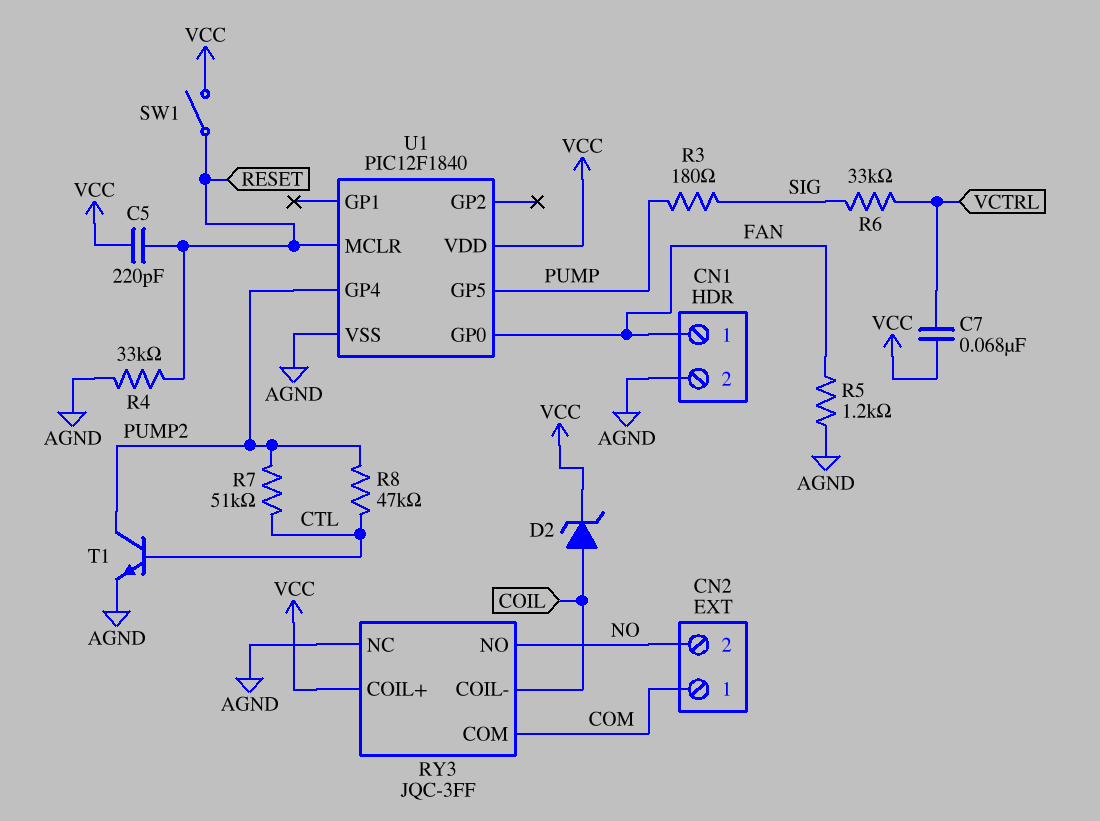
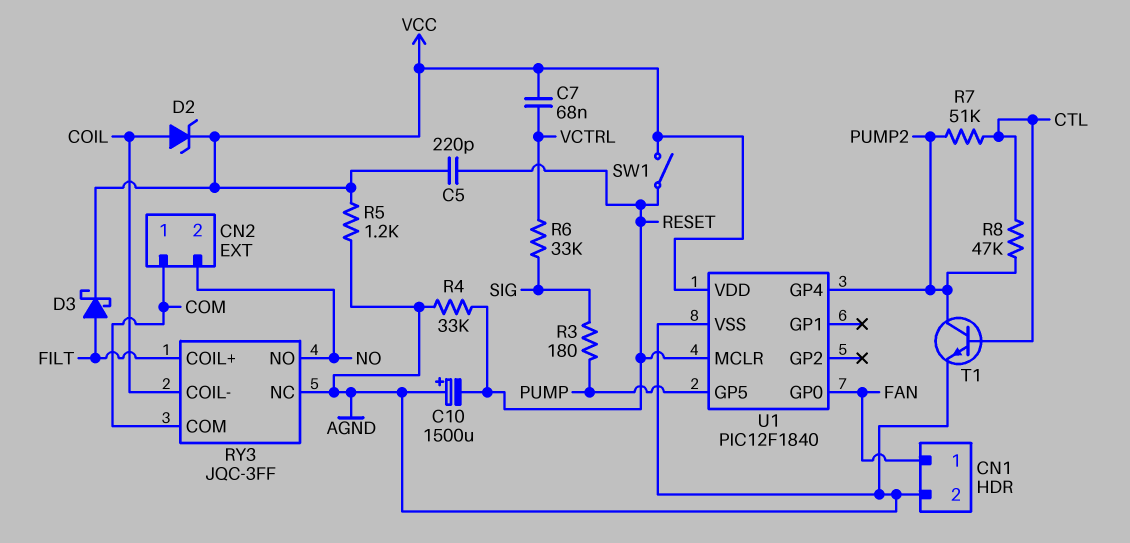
C10: none -> 1500uF (plus AGND, minus RESET)
D3: none -> schottky (A FILT, K VCC)
R5: 1.2k (AGND, FAN) -> 1.2k (AGND, VCC)
RY3 pin COIL+: VCC -> FILT

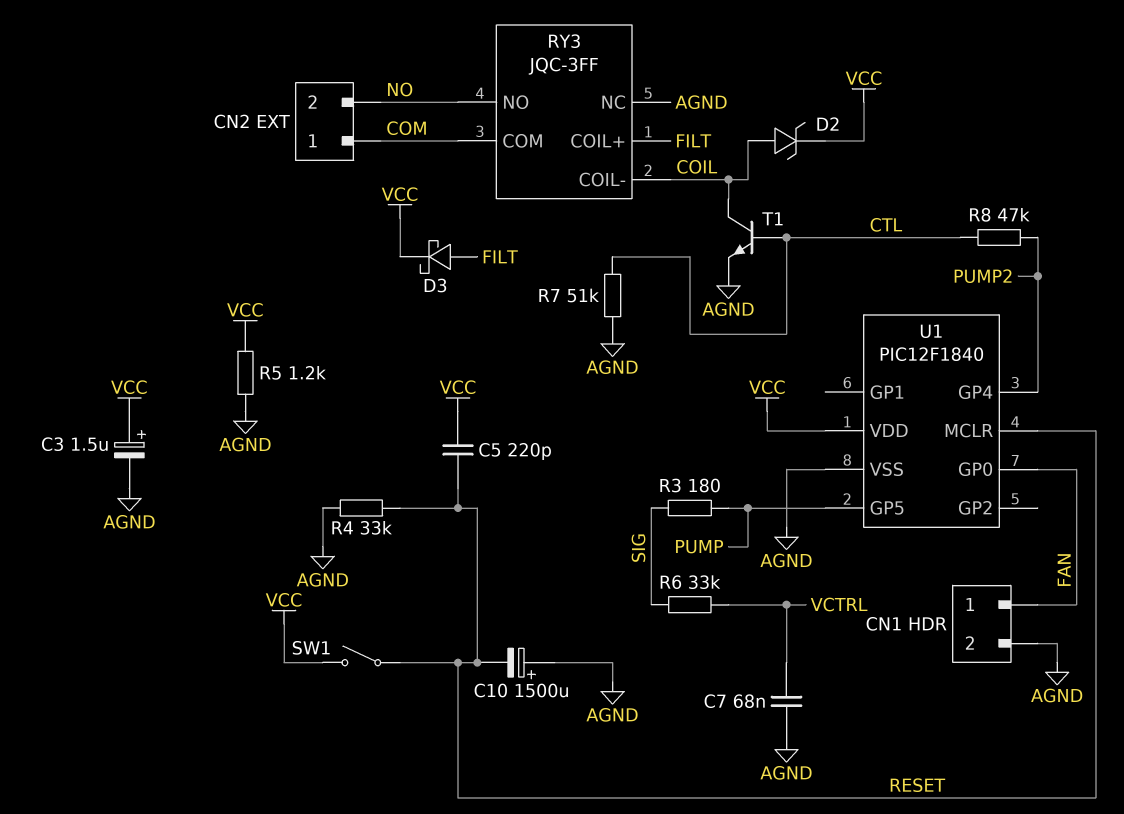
C3: none -> 1.5uF (plus VCC, minus AGND)
C7: 68nF (VCC, VCTRL) -> 68nF (AGND, VCTRL)
R7: 51k (CTL, PUMP2) -> 51k (AGND, CTL)
T1: NPN (B CTL, C PUMP2, E AGND) -> NPN (B CTL, C COIL, E AGND)

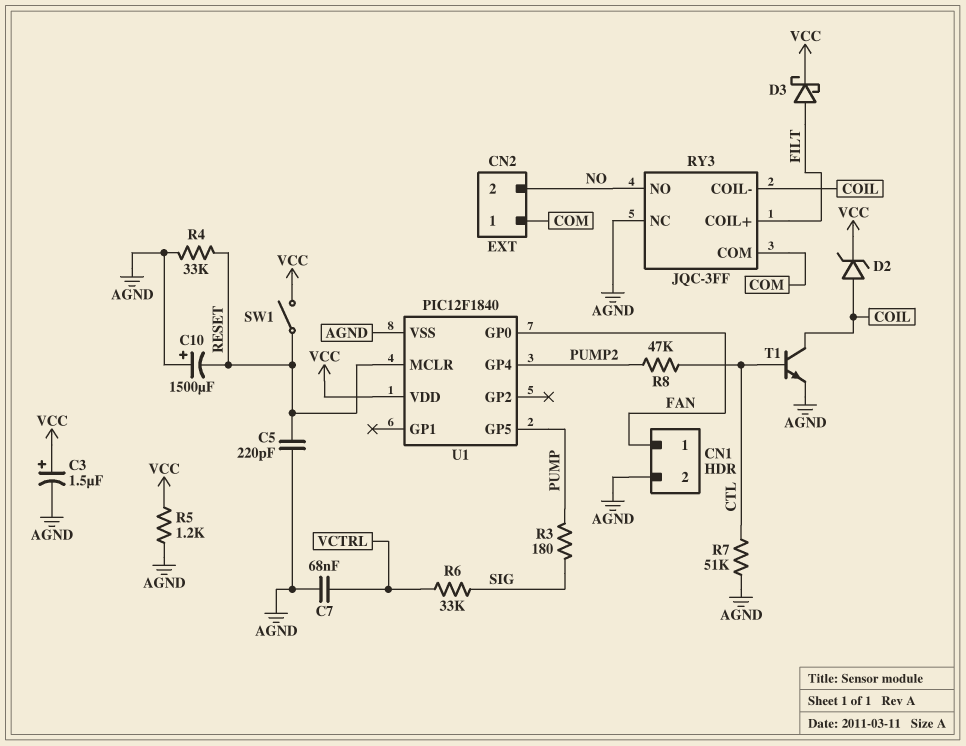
C5: 220pF (RESET, VCC) -> 220pF (AGND, RESET)

